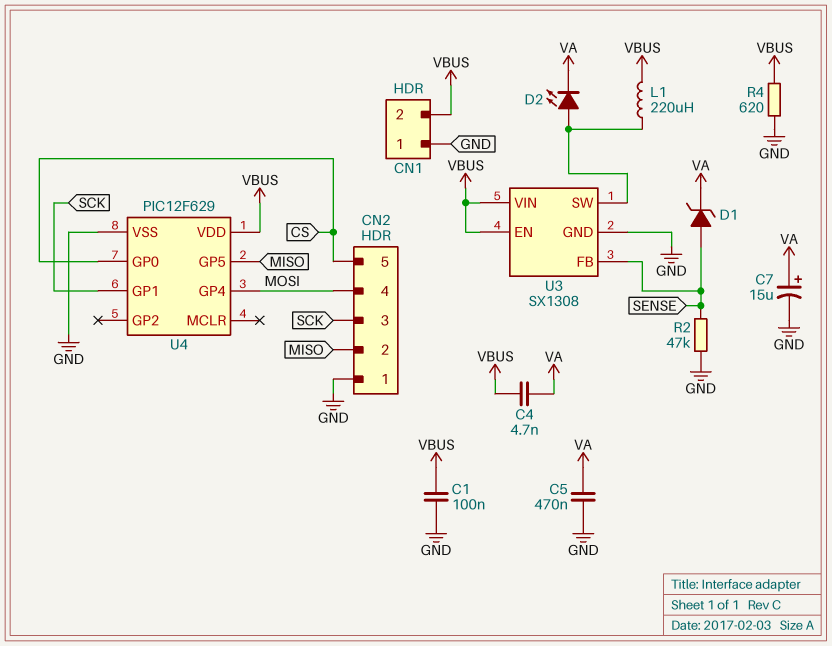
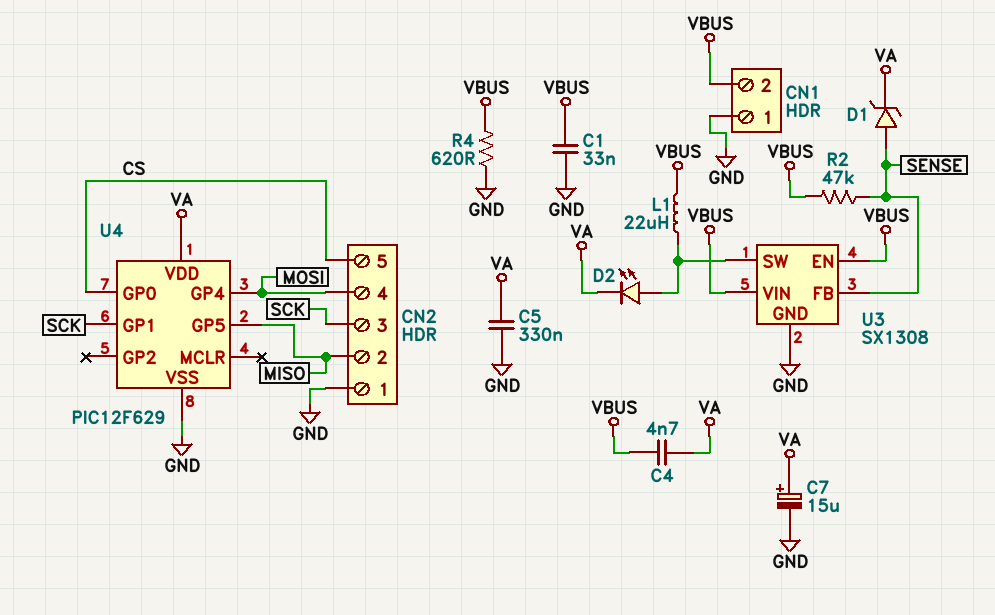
C1: 100nF (GND, VBUS) -> 33nF (GND, VBUS)
C5: 470nF (GND, VA) -> 330nF (GND, VA)
L1: 220uH (U3/SW, VBUS) -> 22uH (U3/SW, VBUS)
R2: 47k (GND, SENSE) -> 47k (SENSE, VBUS)
U4 pin VDD: VBUS -> VA

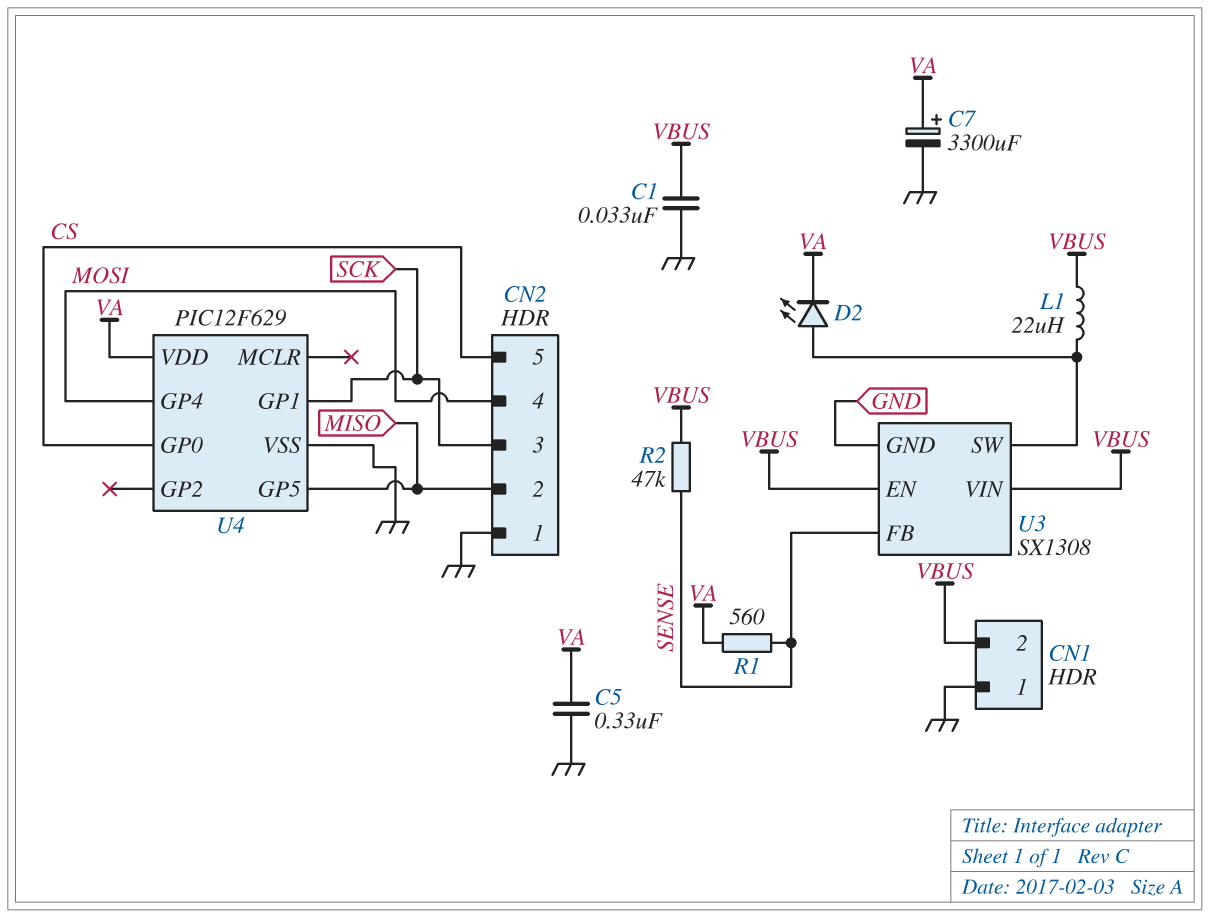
C4: 4.7nF (VA, VBUS) -> none
C7: 15uF (plus VA, minus GND) -> 3300uF (plus VA, minus GND)
D1: zener (A SENSE, K VA) -> none
R1: none -> 560 (SENSE, VA)
R4: 620 (GND, VBUS) -> none

